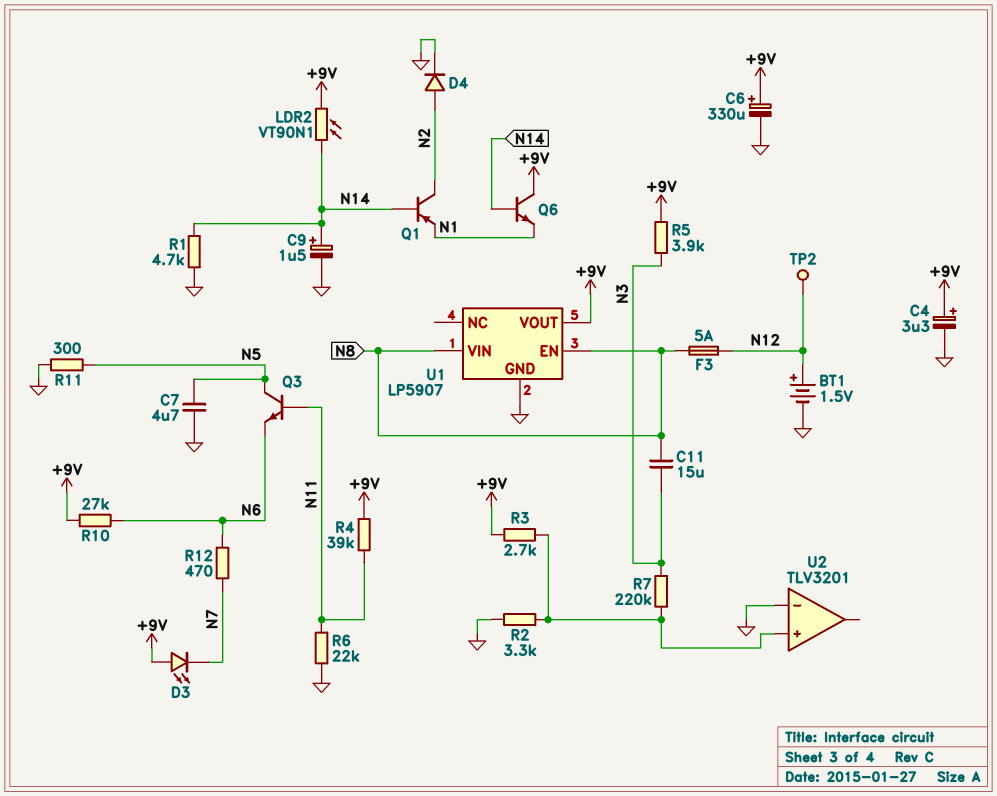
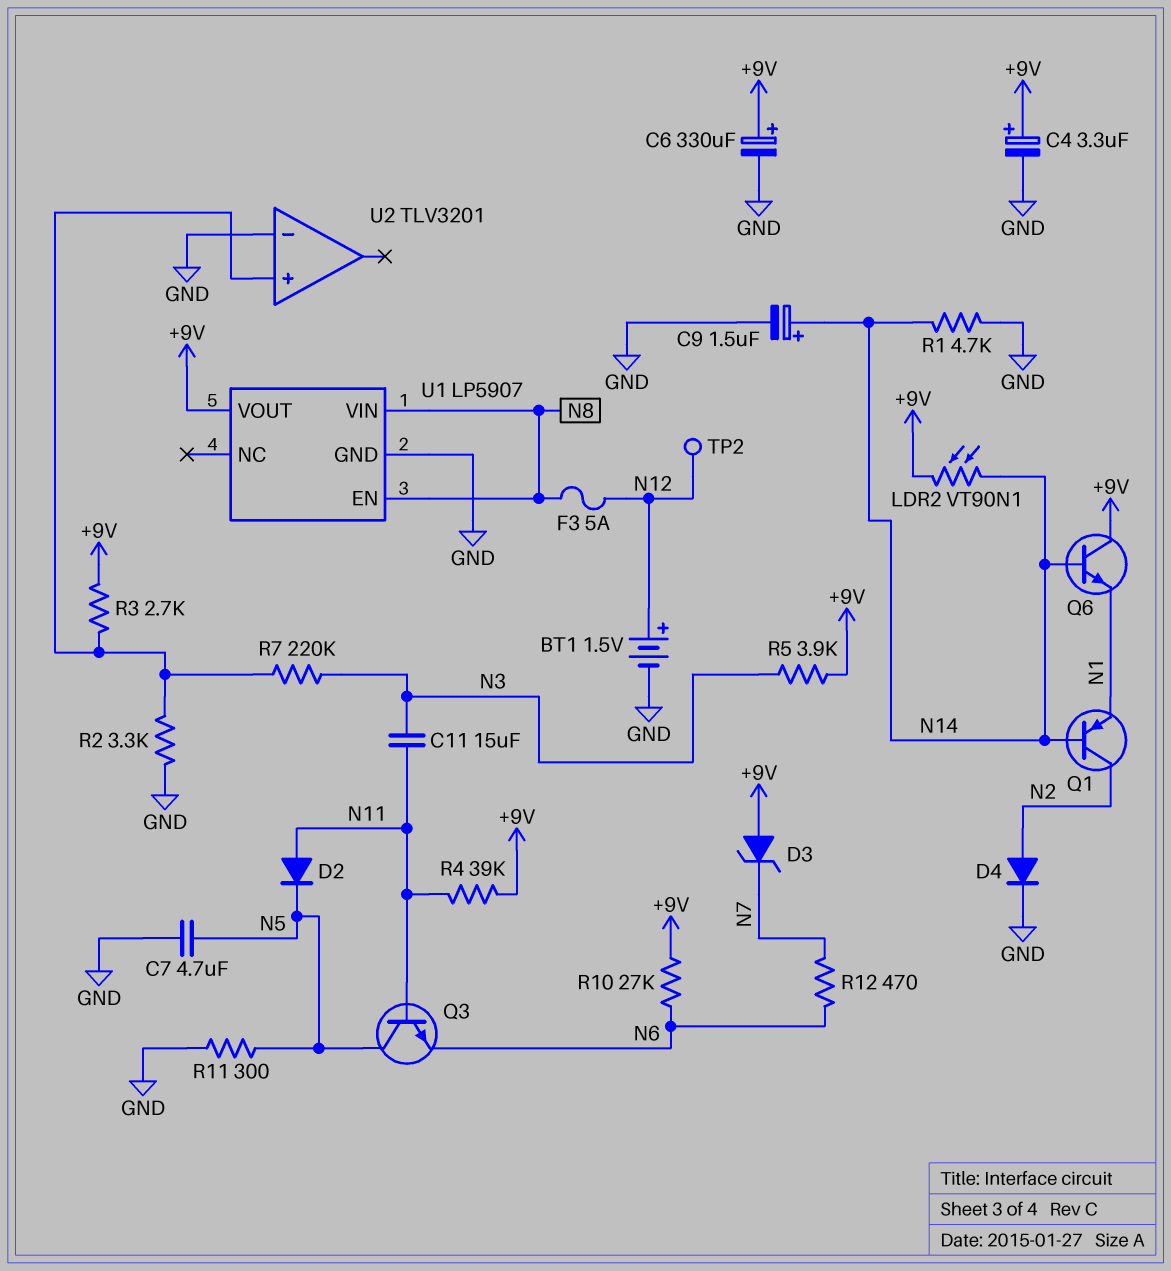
C11: 15uF (N3, N8) -> 15uF (N3, N11)
D2: none -> diode (A N11, K N5)
D3: LED (A +9V, K N7) -> zener (A +9V, K N7)
R6: 22k (GND, N11) -> none

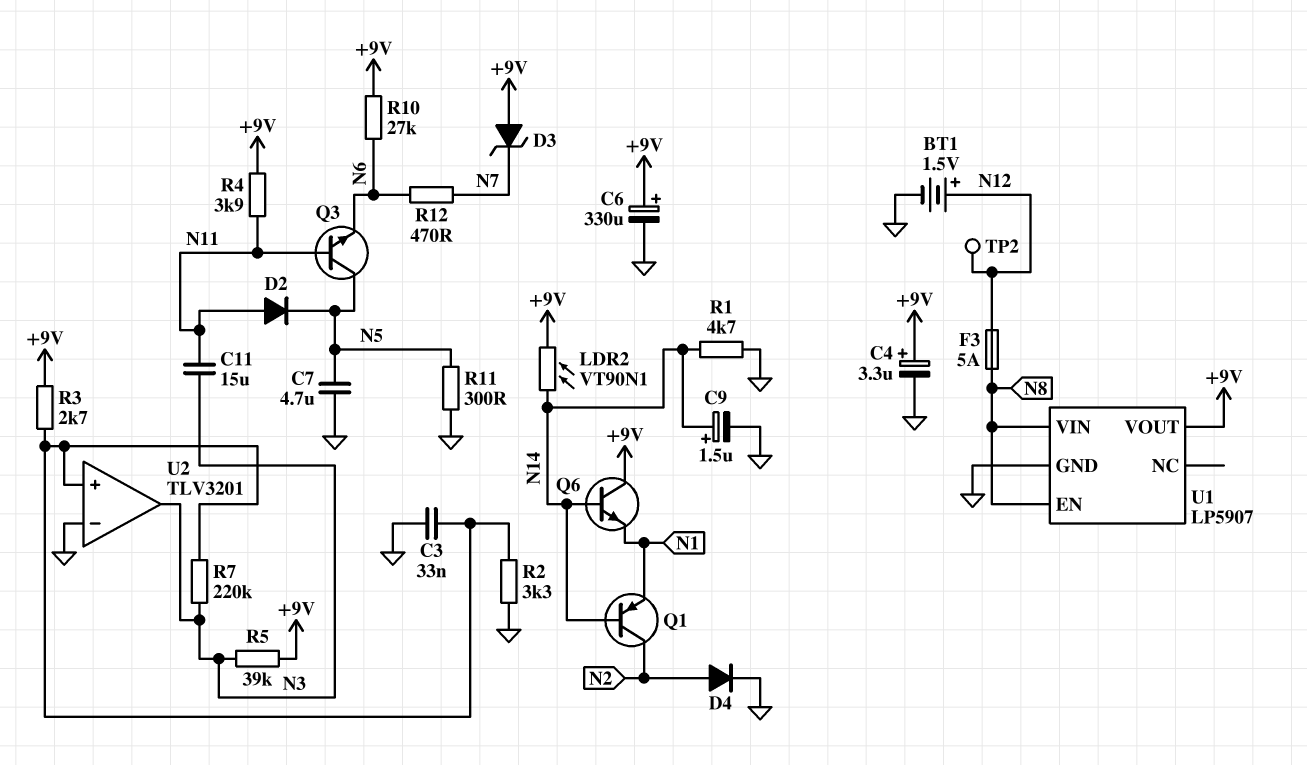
C3: none -> 33nF (GND, U2/in+)
R4: 39k (+9V, N11) -> 3.9k (+9V, N11)
R5: 3.9k (+9V, N3) -> 39k (+9V, N3)
U2 pin out: none -> N3

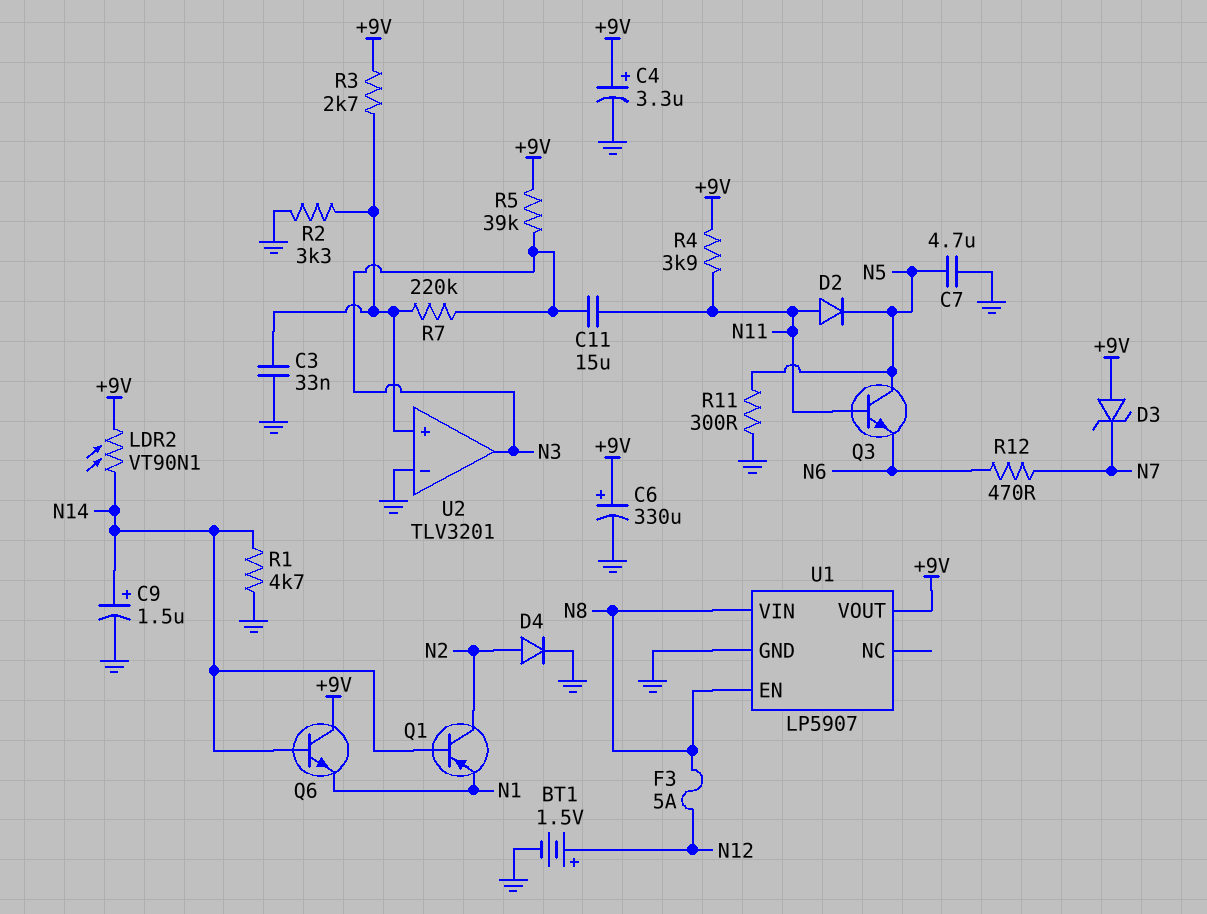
R10: 27k (+9V, N6) -> none
TP2: test point (N12) -> none

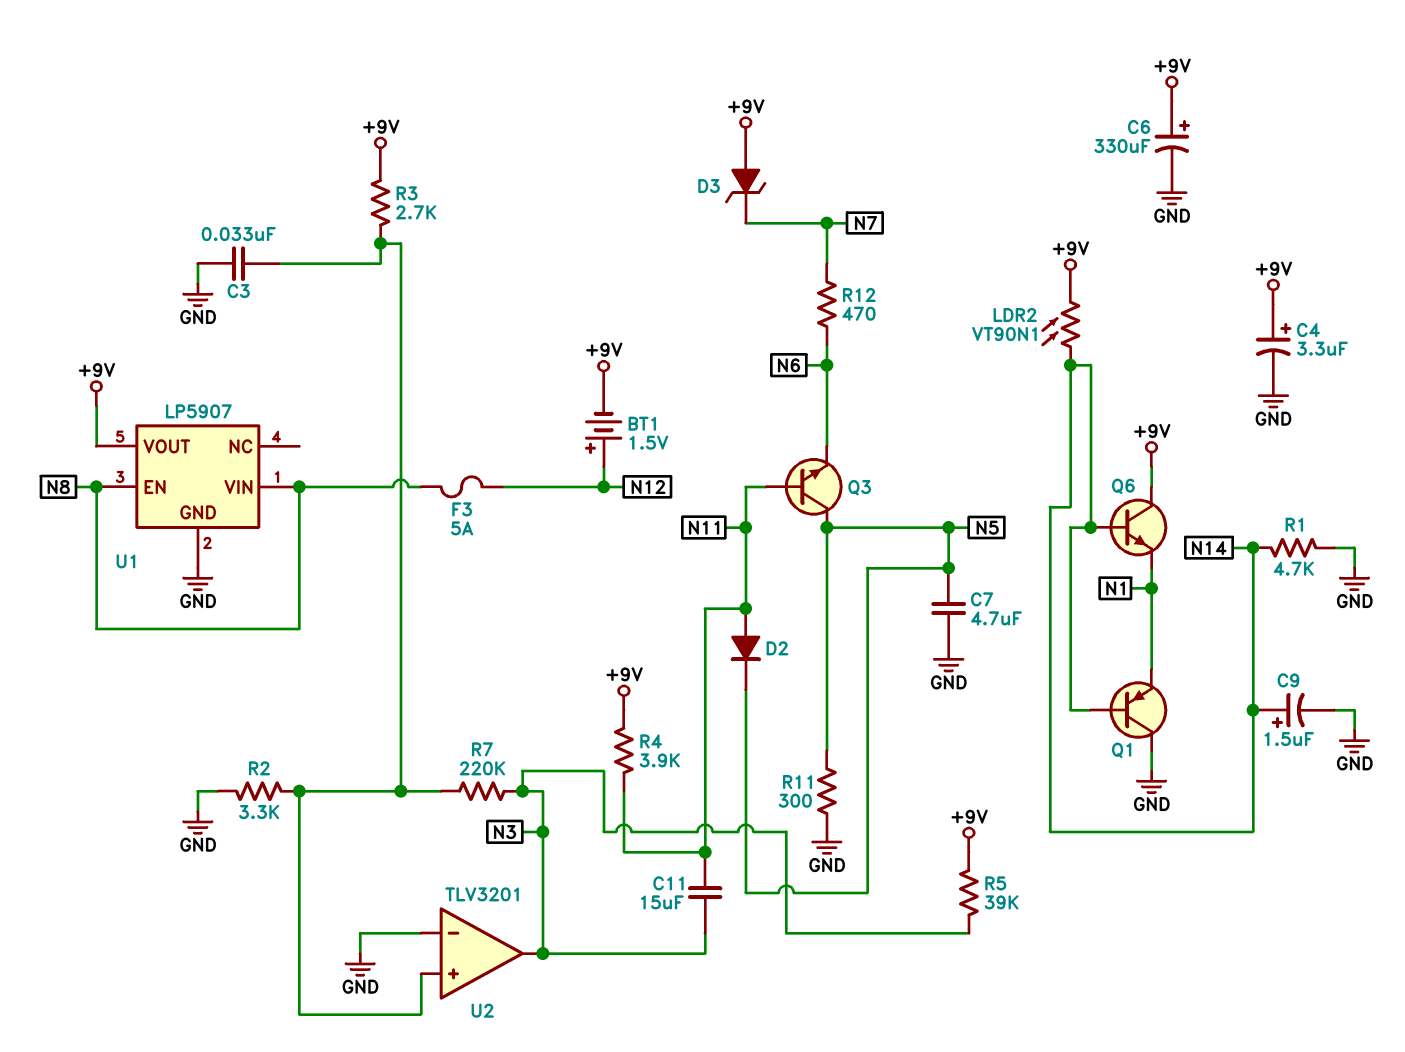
BT1: 1.5V (plus N12, minus GND) -> 1.5V (plus N12, minus +9V)
D4: diode (A N2, K GND) -> none
Q1: PNP (B N14, C N2, E N1) -> PNP (B N14, C GND, E N1)

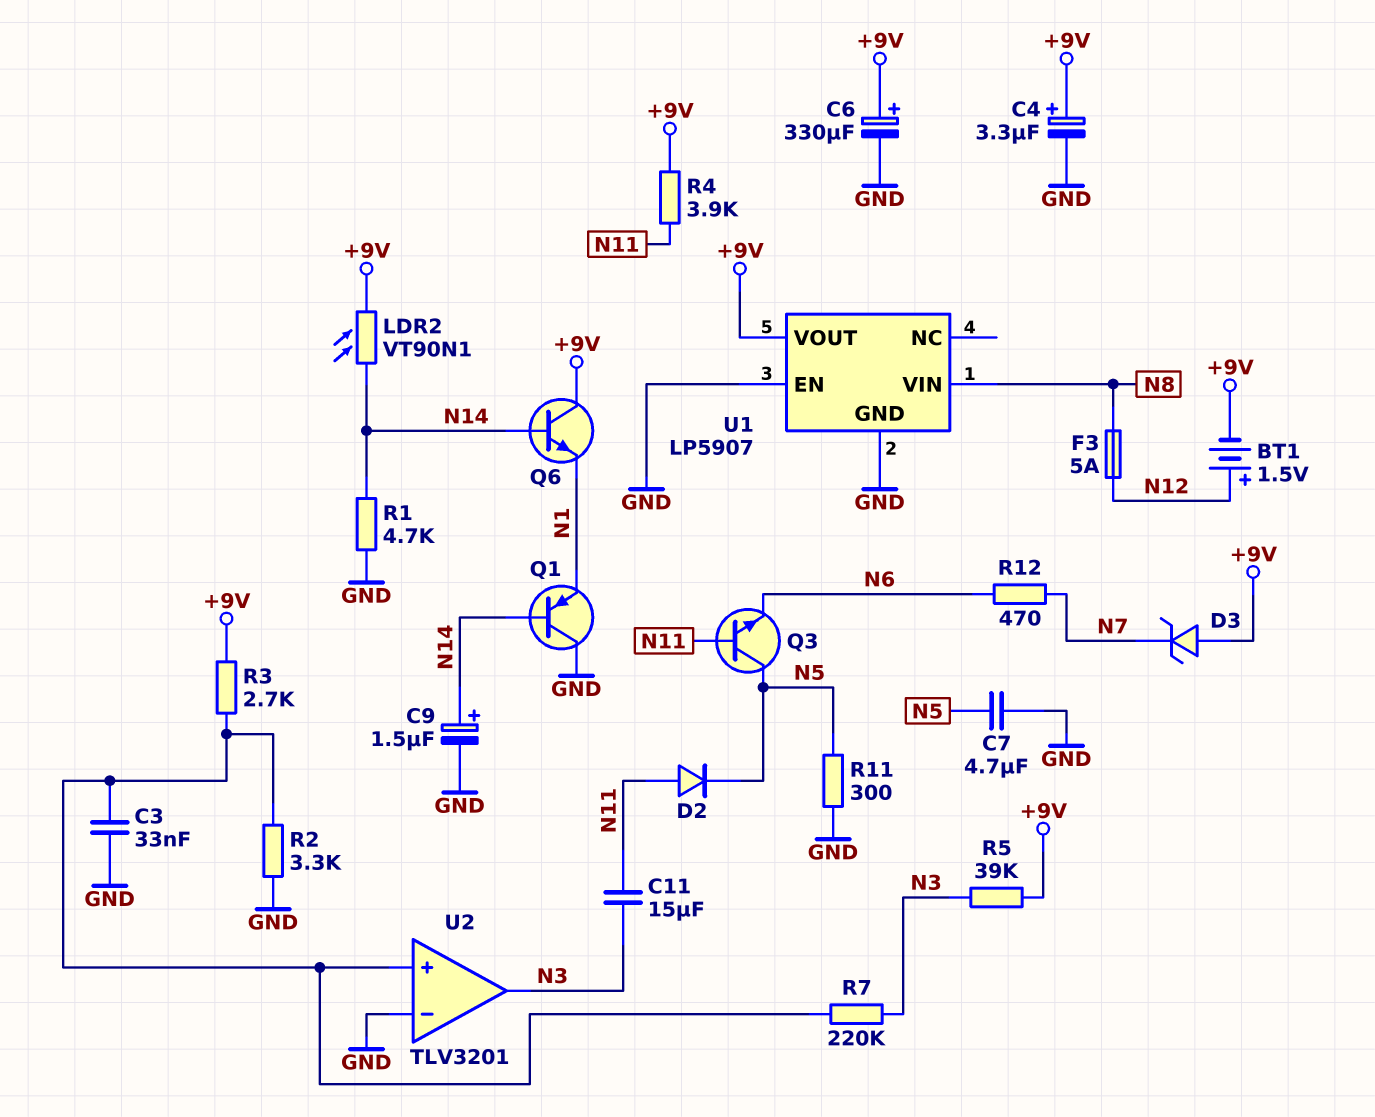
U1 pin EN: N8 -> GND

